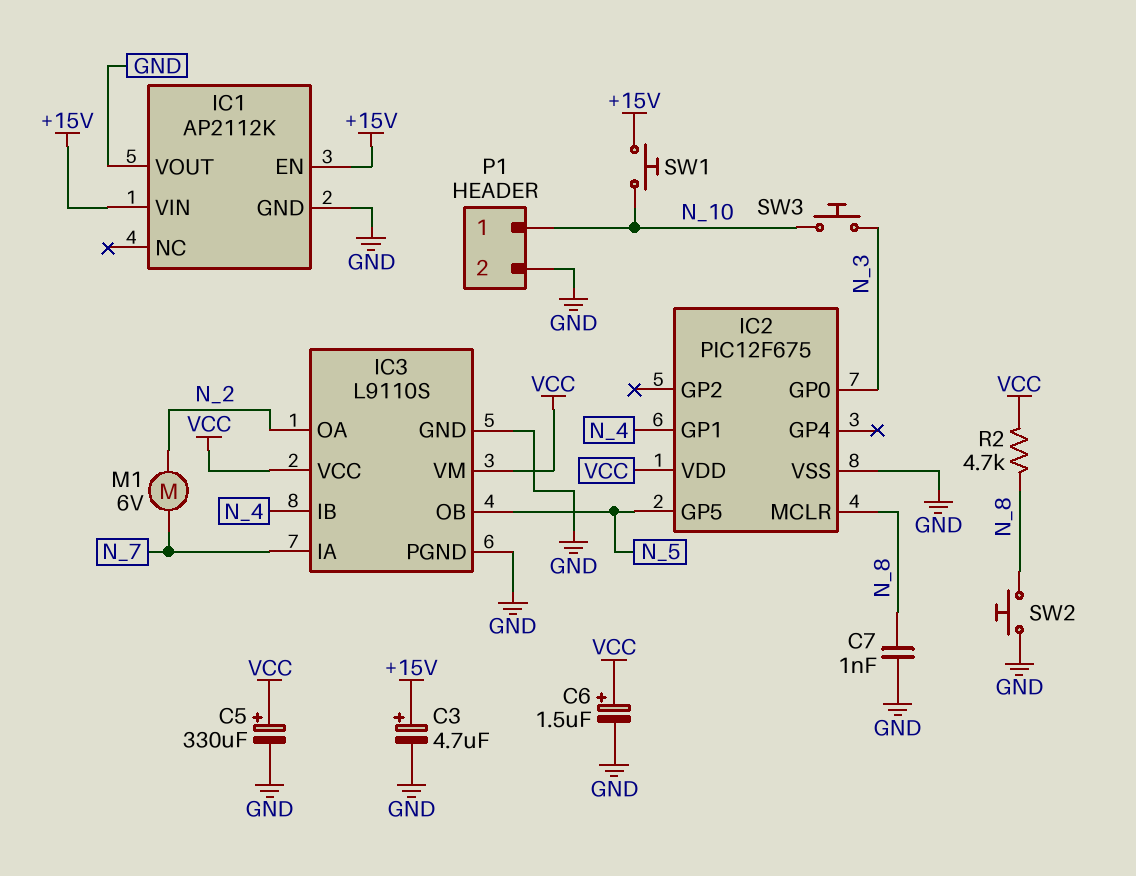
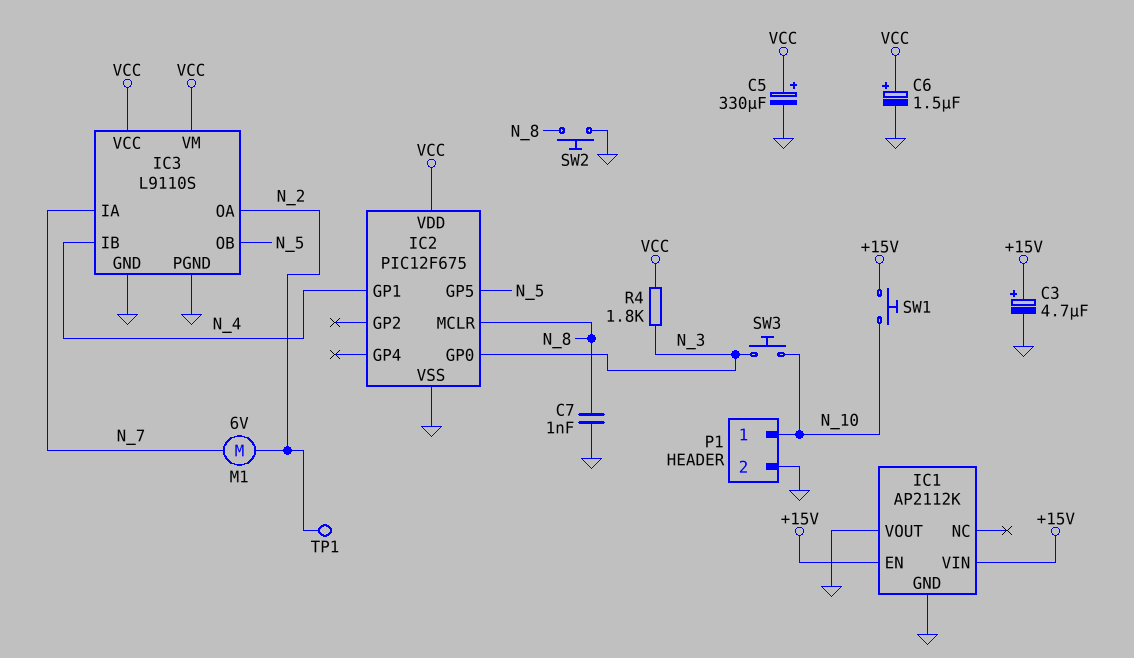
R2: 4.7k (N_8, VCC) -> none
R4: none -> 1.8k (N_3, VCC)
TP1: none -> test point (N_2)

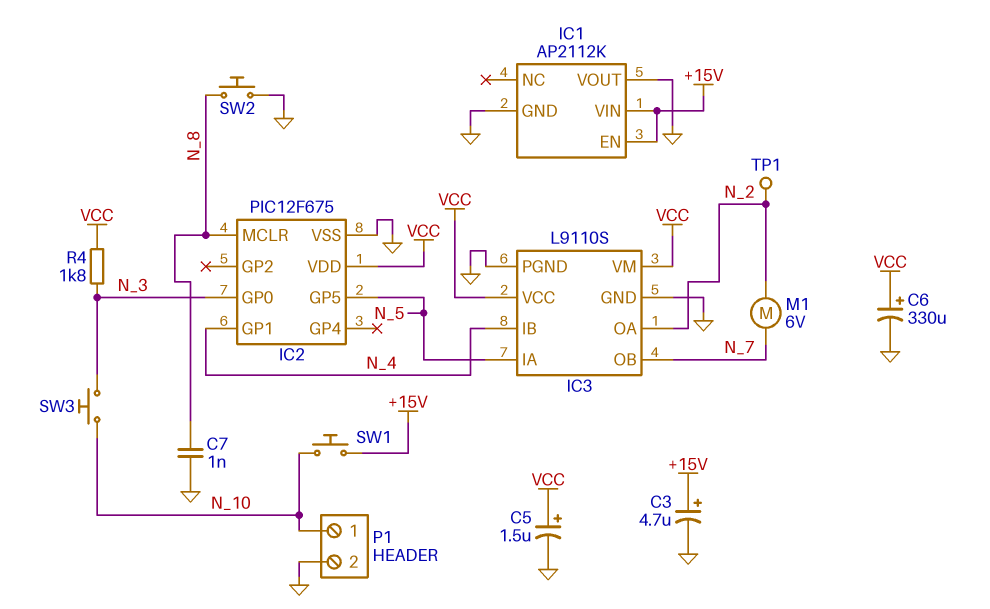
C5: 330uF (plus VCC, minus GND) -> 1.5uF (plus VCC, minus GND)
C6: 1.5uF (plus VCC, minus GND) -> 330uF (plus VCC, minus GND)
IC3 pin IA: N_7 -> N_5
IC3 pin OB: N_5 -> N_7

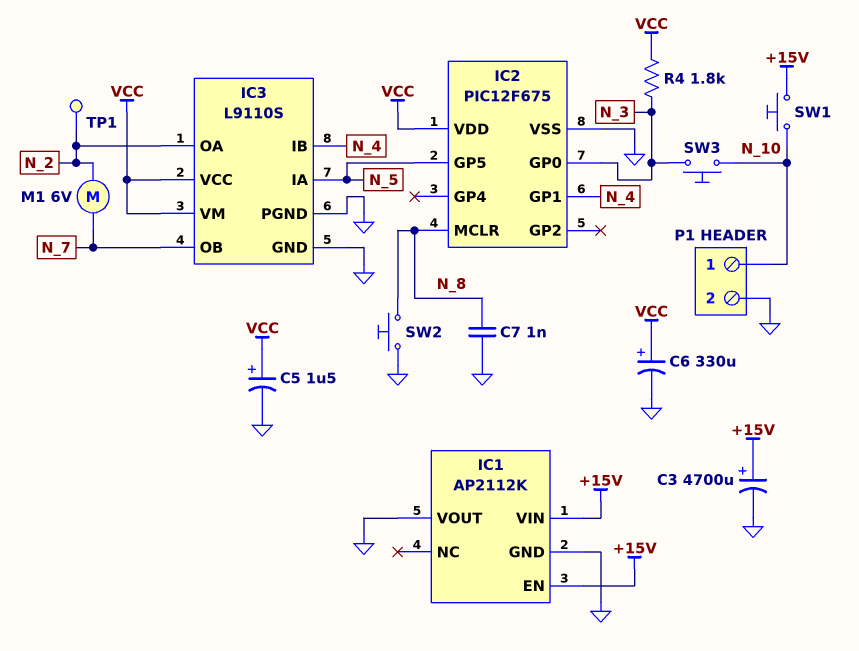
C3: 4.7uF (plus +15V, minus GND) -> 4700uF (plus +15V, minus GND)

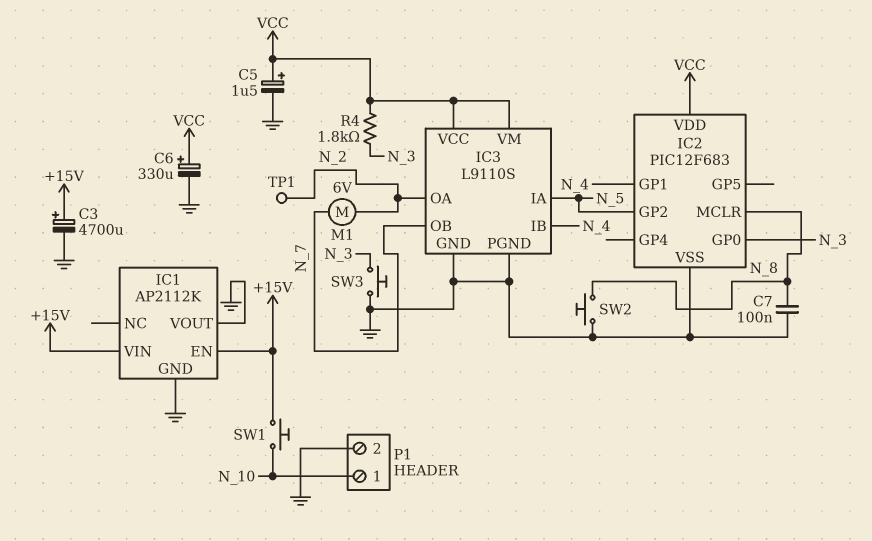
C7: 1nF (GND, N_8) -> 100nF (GND, N_8)
IC2: PIC12F675 -> PIC12F683
IC2 pin GP2: none -> N_5
IC2 pin GP5: N_5 -> none
SW3: button (N_3, N_10) -> button (GND, N_3)

